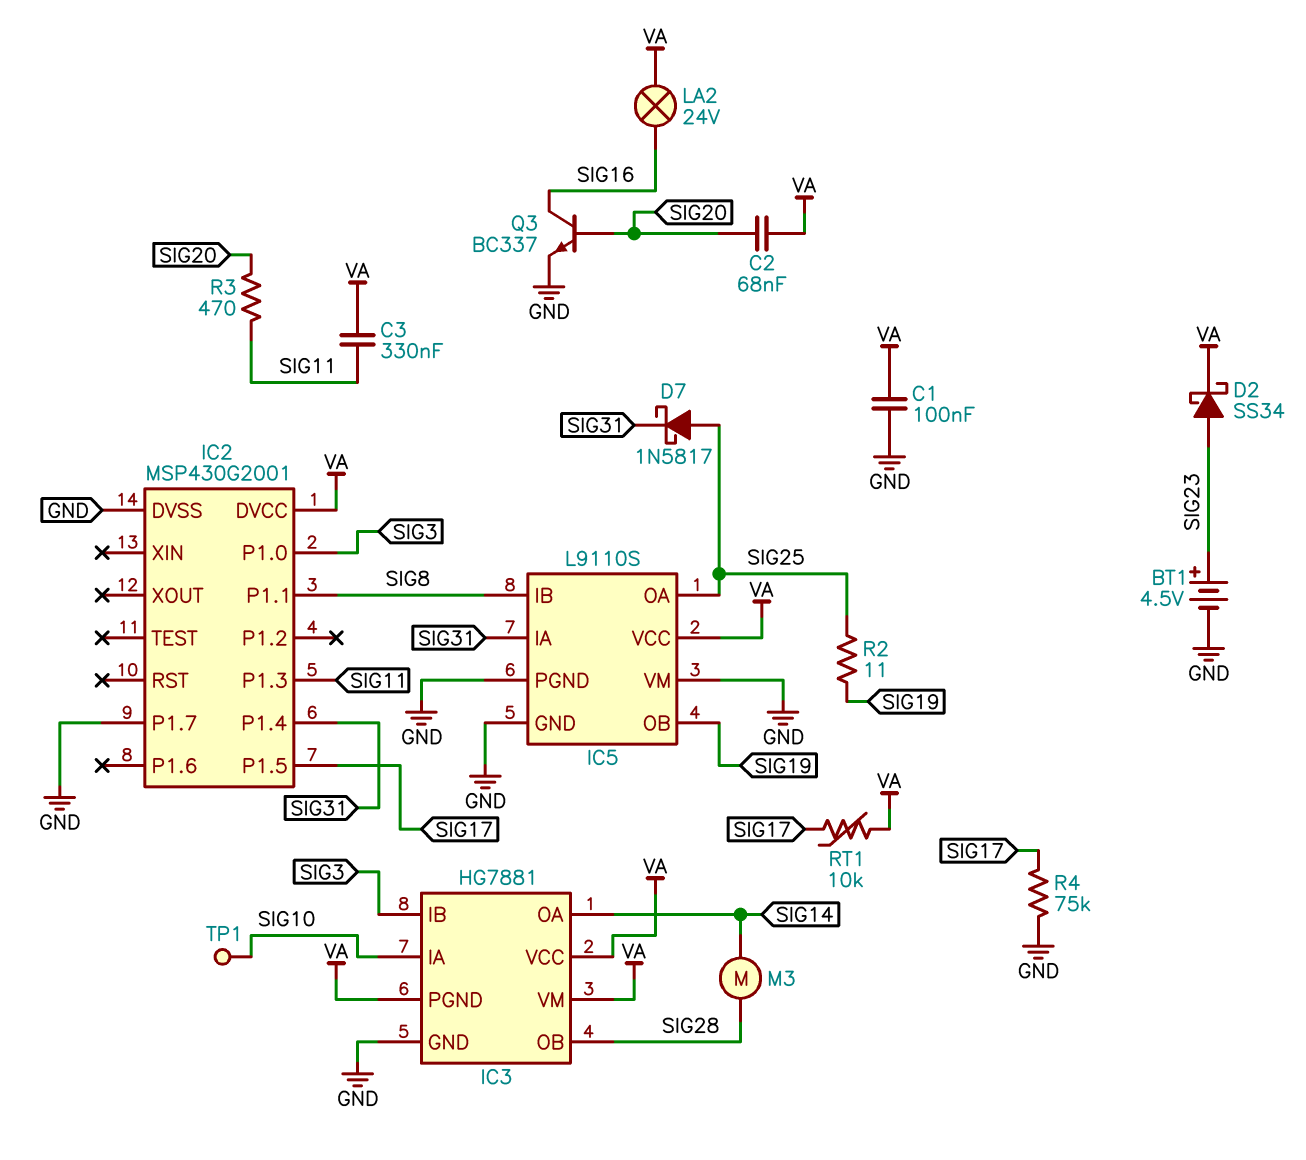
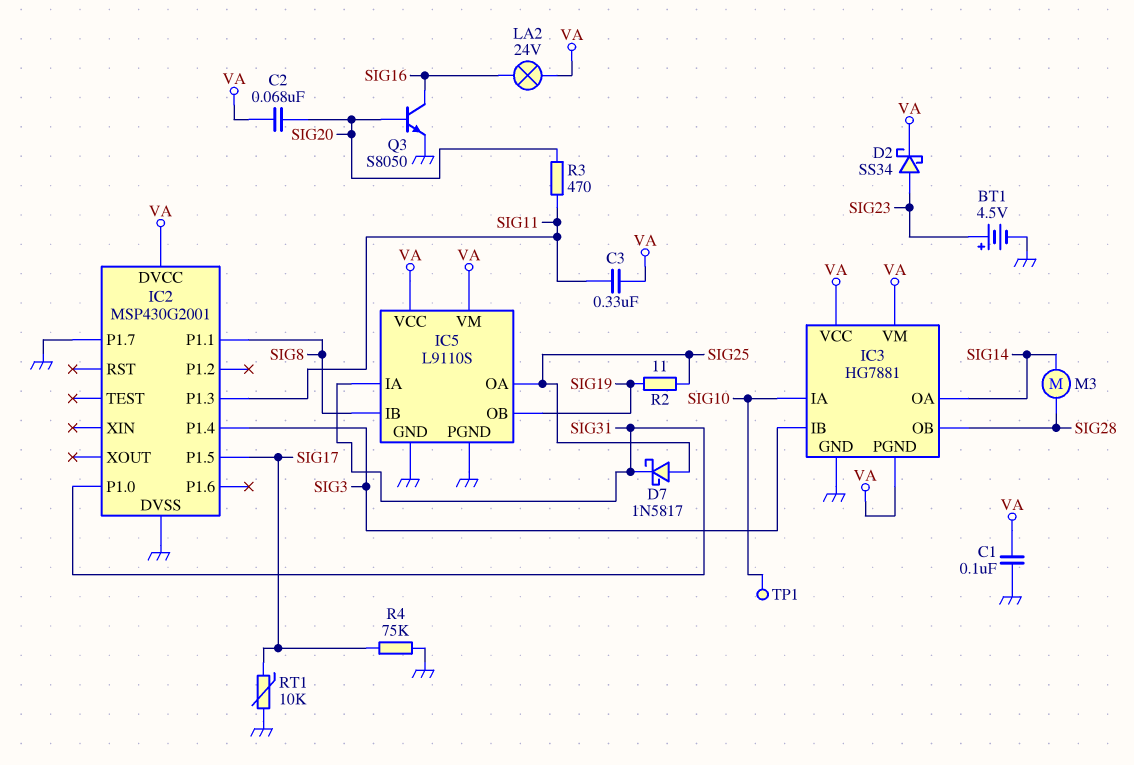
IC2 pin P1.0: SIG3 -> SIG31
IC2 pin P1.4: SIG31 -> SIG3
IC5 pin VM: GND -> VA
Q3: NPN BC337 (B SIG20, C SIG16, E GND) -> NPN S8050 (B SIG20, C SIG16, E GND)
RT1: 10k (SIG17, VA) -> 10k (GND, SIG17)

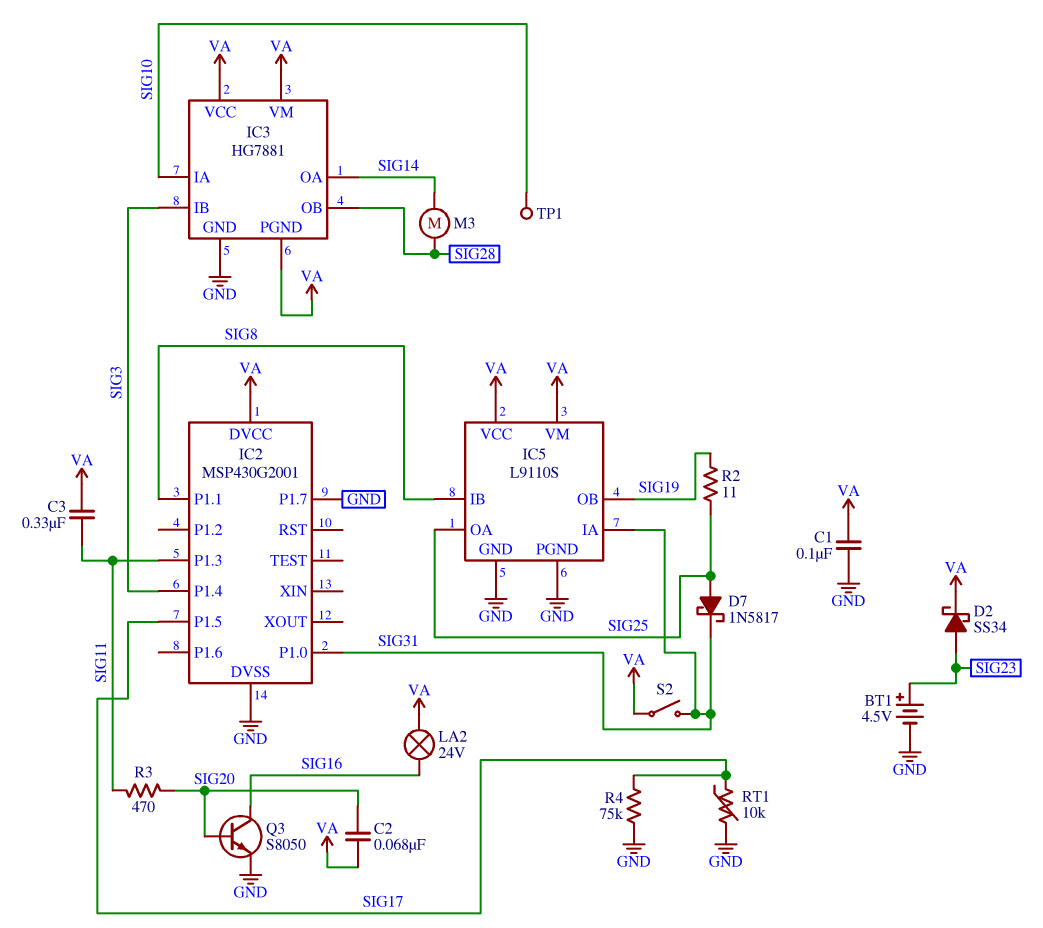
S2: none -> switch (SIG31, VA)

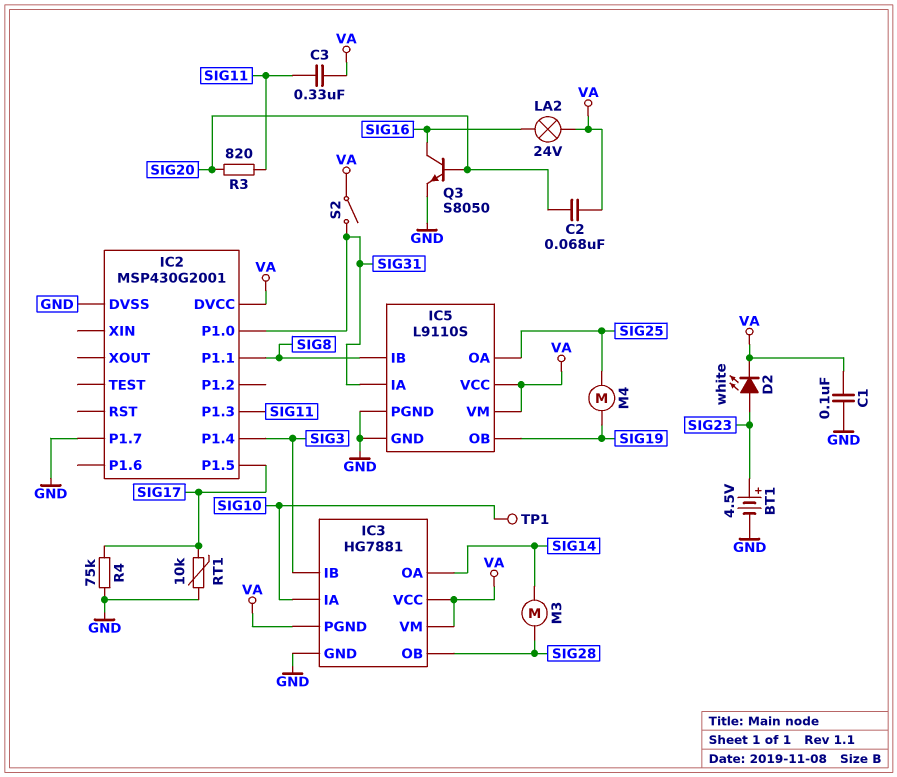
D2: schottky SS34 (A SIG23, K VA) -> LED white (A SIG23, K VA)
D7: schottky 1N5817 (A SIG25, K SIG31) -> none
M4: none -> motor (SIG19, SIG25)
R2: 11 (SIG19, SIG25) -> none
R3: 470 (SIG11, SIG20) -> 820 (SIG11, SIG20)

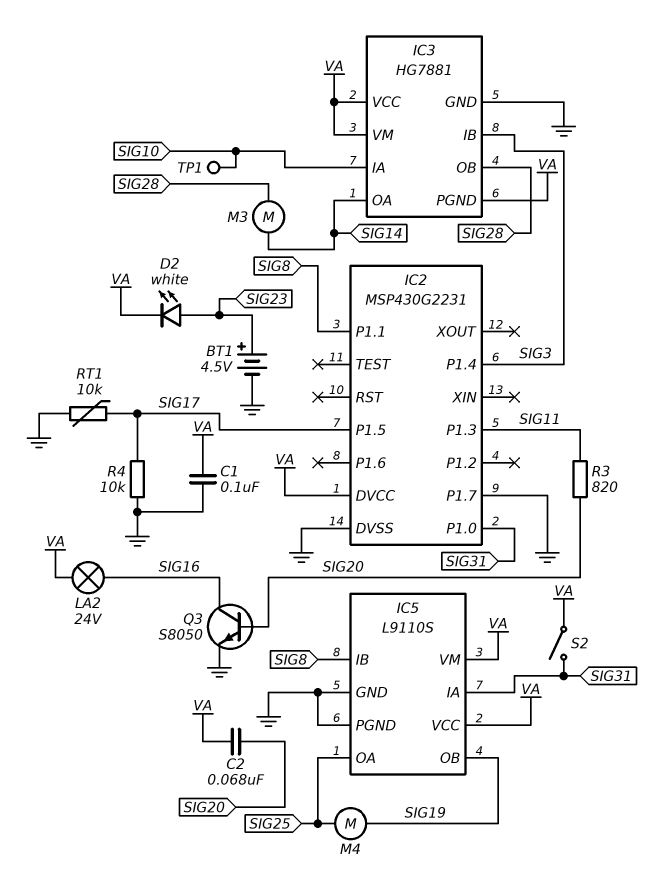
C3: 330nF (SIG11, VA) -> none
IC2: MSP430G2001 -> MSP430G2231
R4: 75k (GND, SIG17) -> 10k (GND, SIG17)

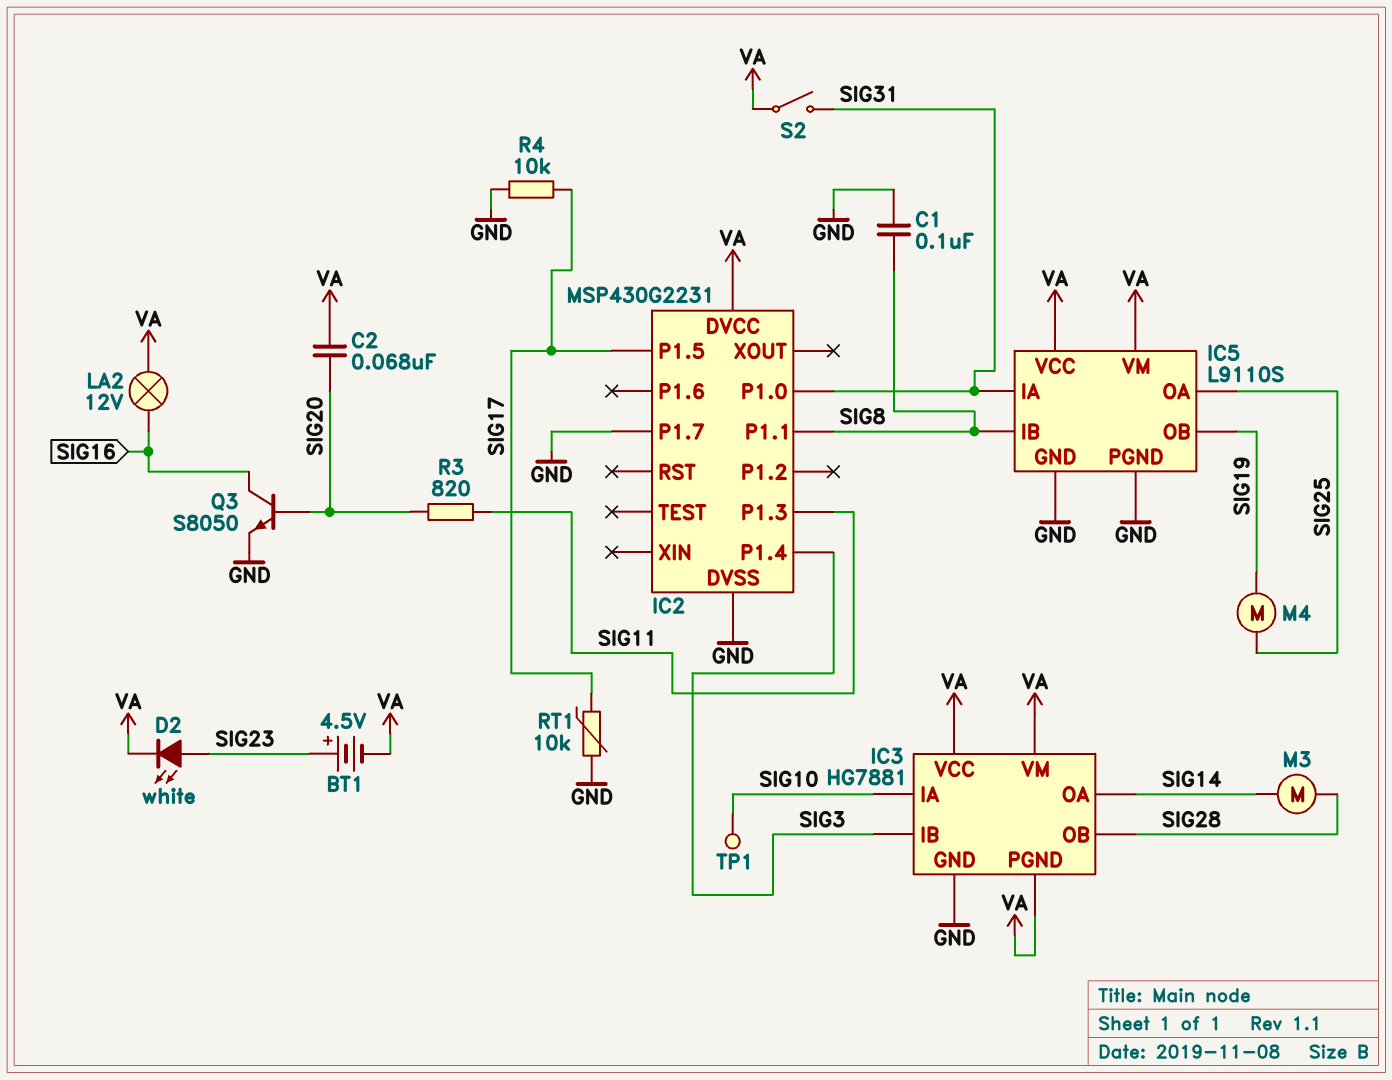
BT1: 4.5V (plus SIG23, minus GND) -> 4.5V (plus SIG23, minus VA)
C1: 100nF (GND, VA) -> 100nF (GND, SIG8)
LA2: lamp 24V (SIG16, VA) -> lamp 12V (SIG16, VA)

